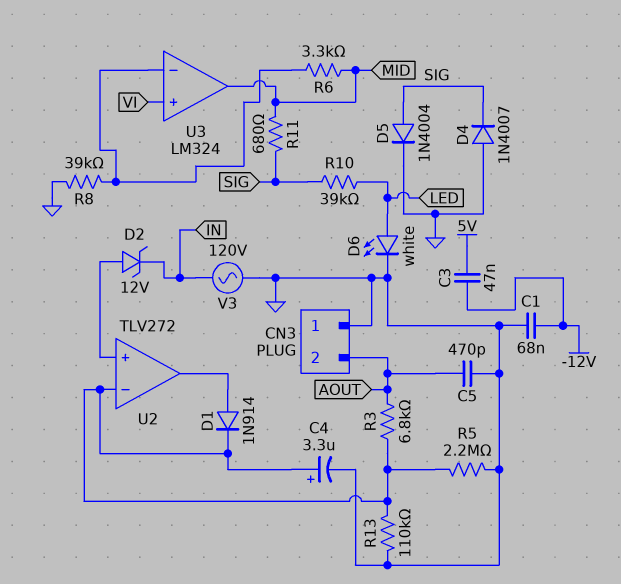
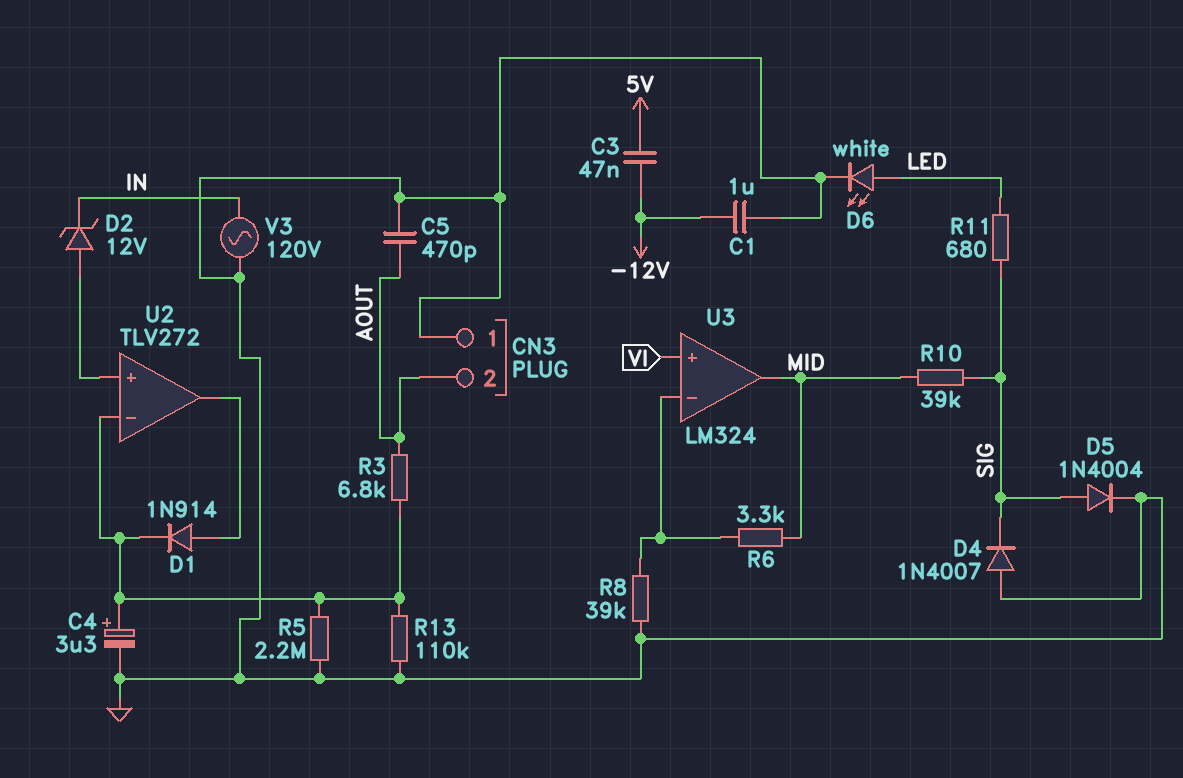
C1: 68nF (-12V, GND) -> 1uF (-12V, GND)
R10: 39k (LED, SIG) -> 39k (MID, SIG)
R11: 680 (MID, SIG) -> 680 (LED, SIG)

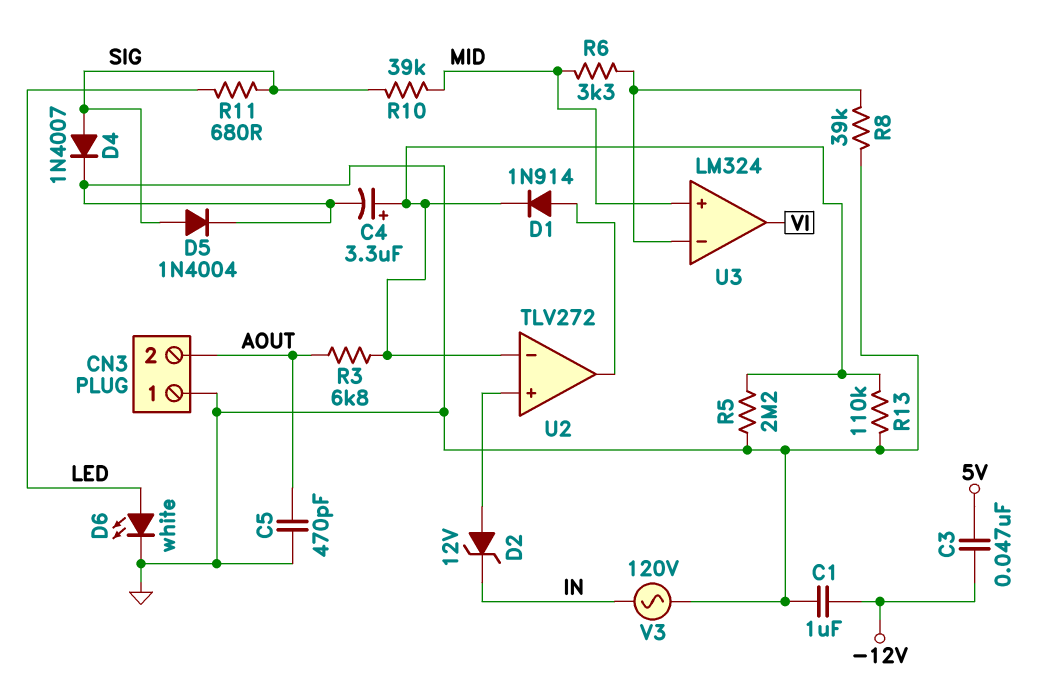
D4: diode 1N4007 (A GND, K SIG) -> diode 1N4007 (A SIG, K GND)
U3 pin in+: VI -> MID
U3 pin out: MID -> VI

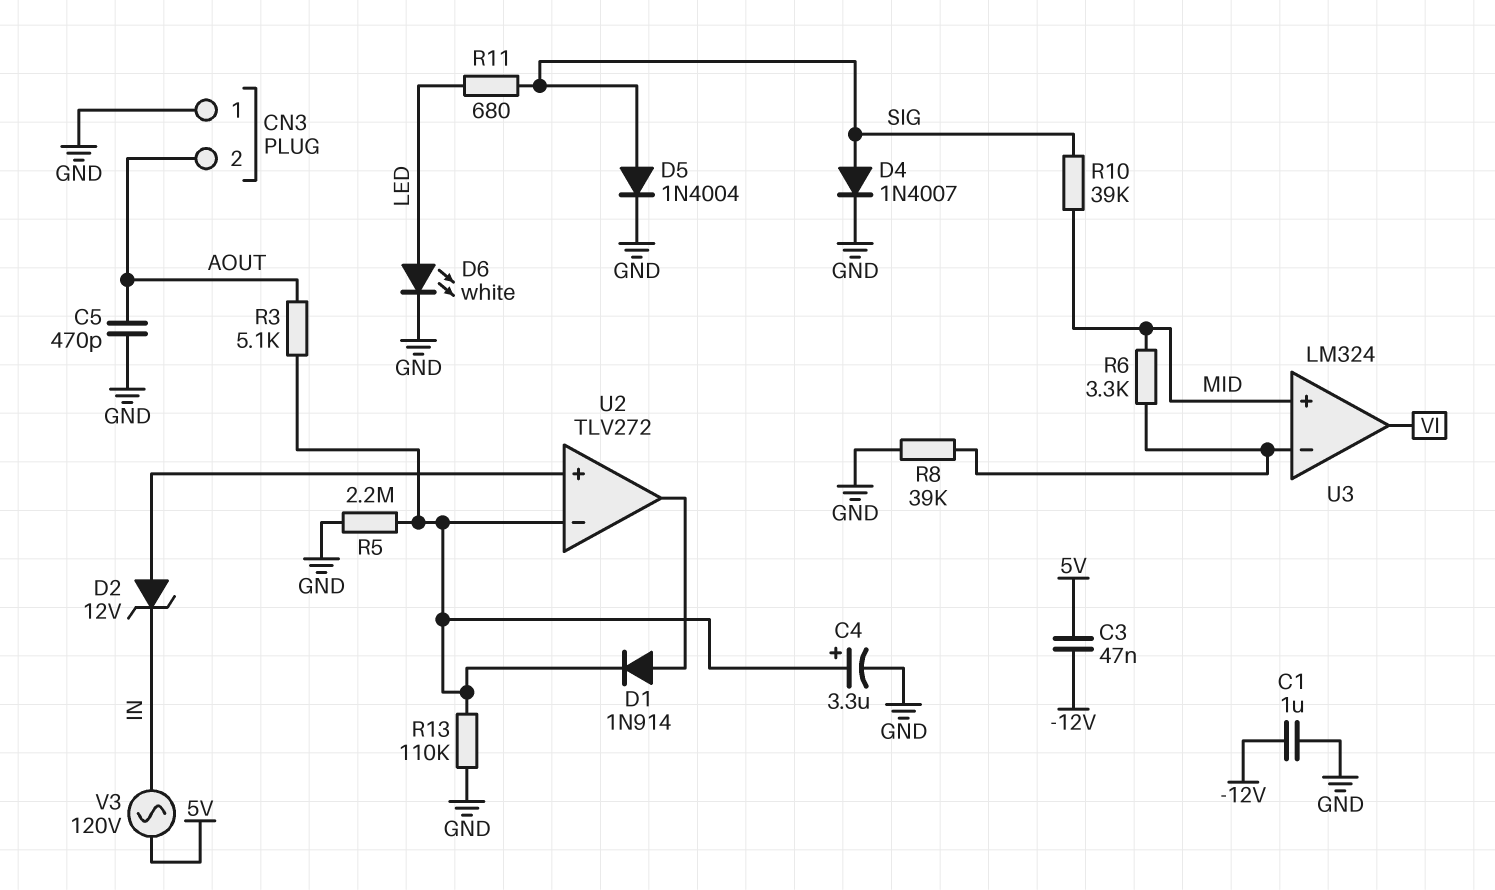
R3: 6.8k (AOUT, U2/in-) -> 5.1k (AOUT, U2/in-)
V3: AC 120V (GND, IN) -> AC 120V (5V, IN)

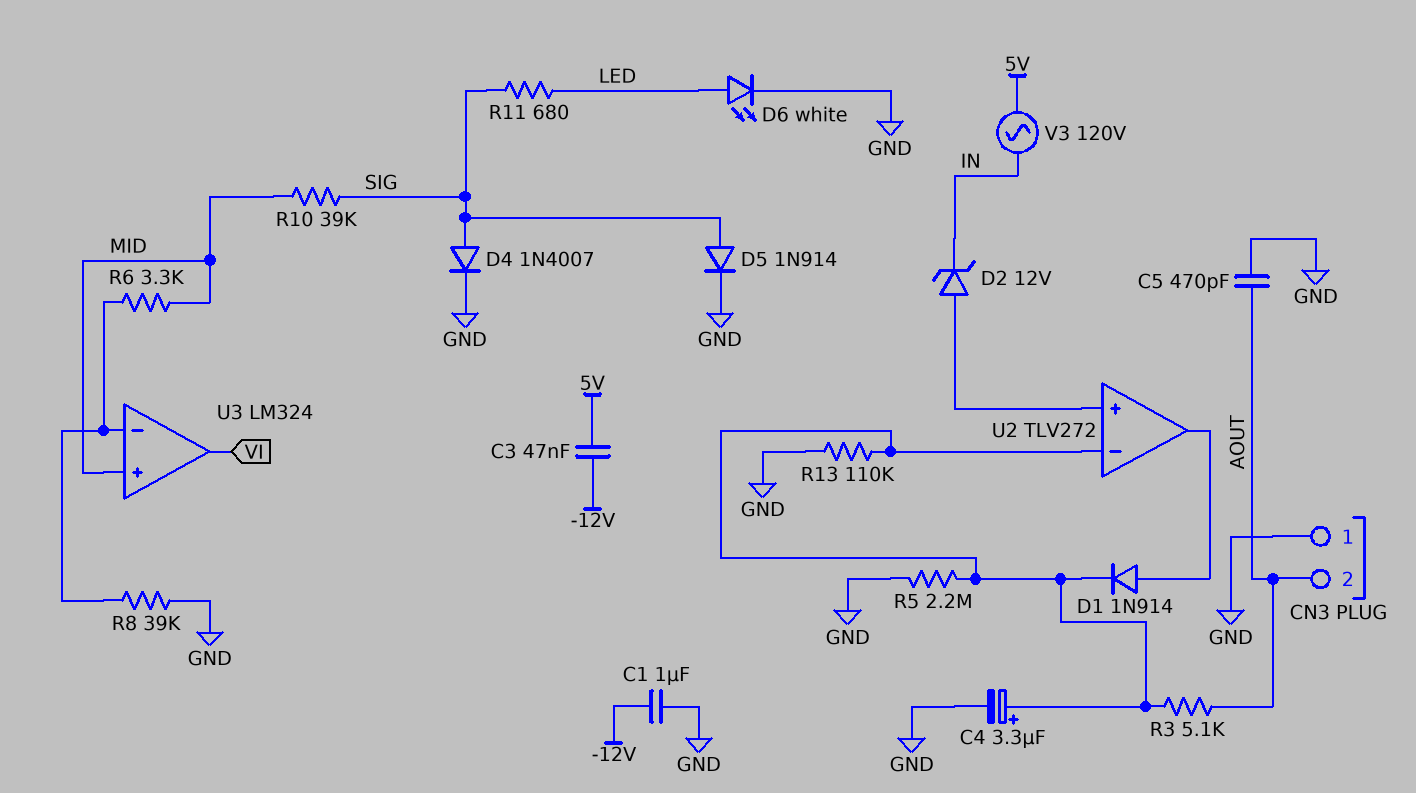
D5: diode 1N4004 (A SIG, K GND) -> diode 1N914 (A SIG, K GND)

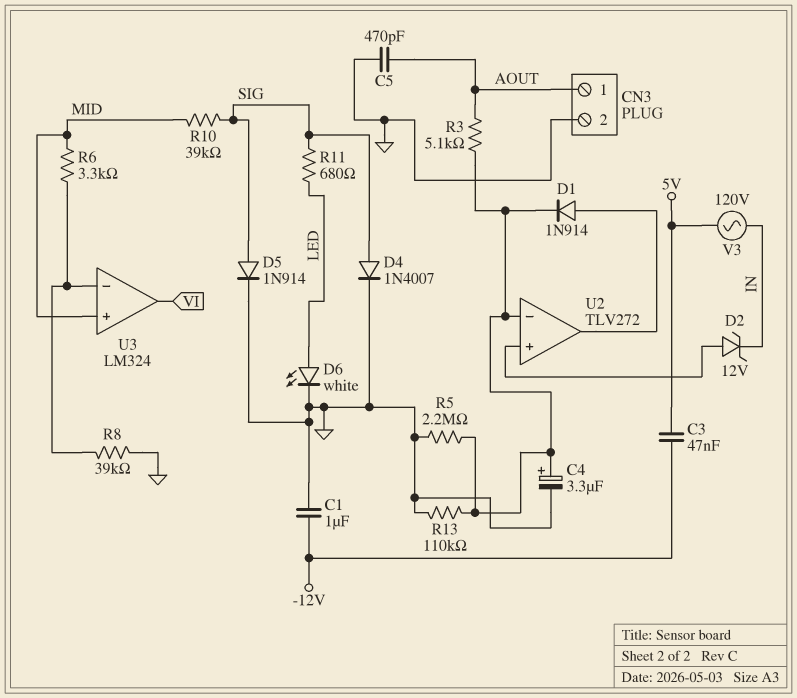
CN3 pin 1: GND -> AOUT
CN3 pin 2: AOUT -> GND

